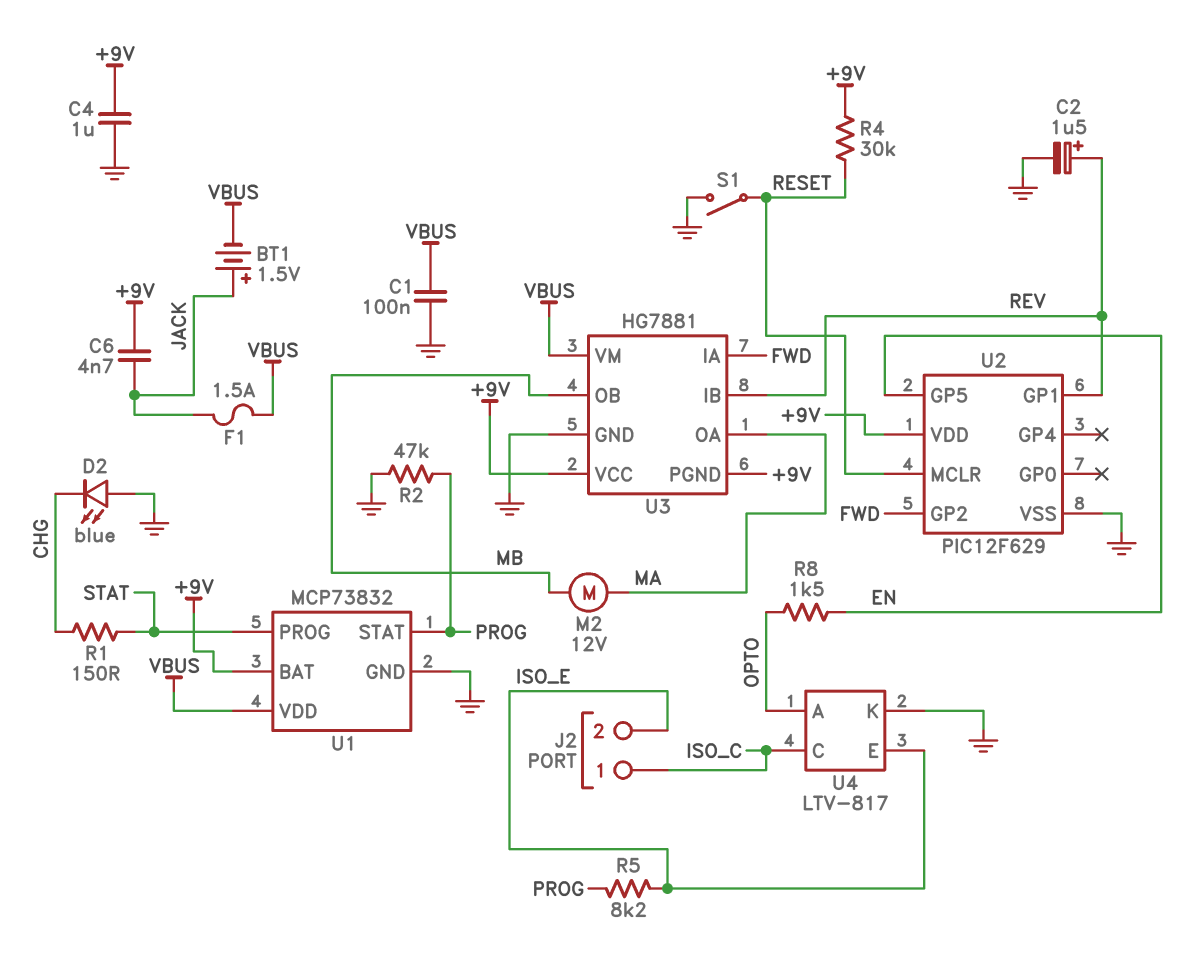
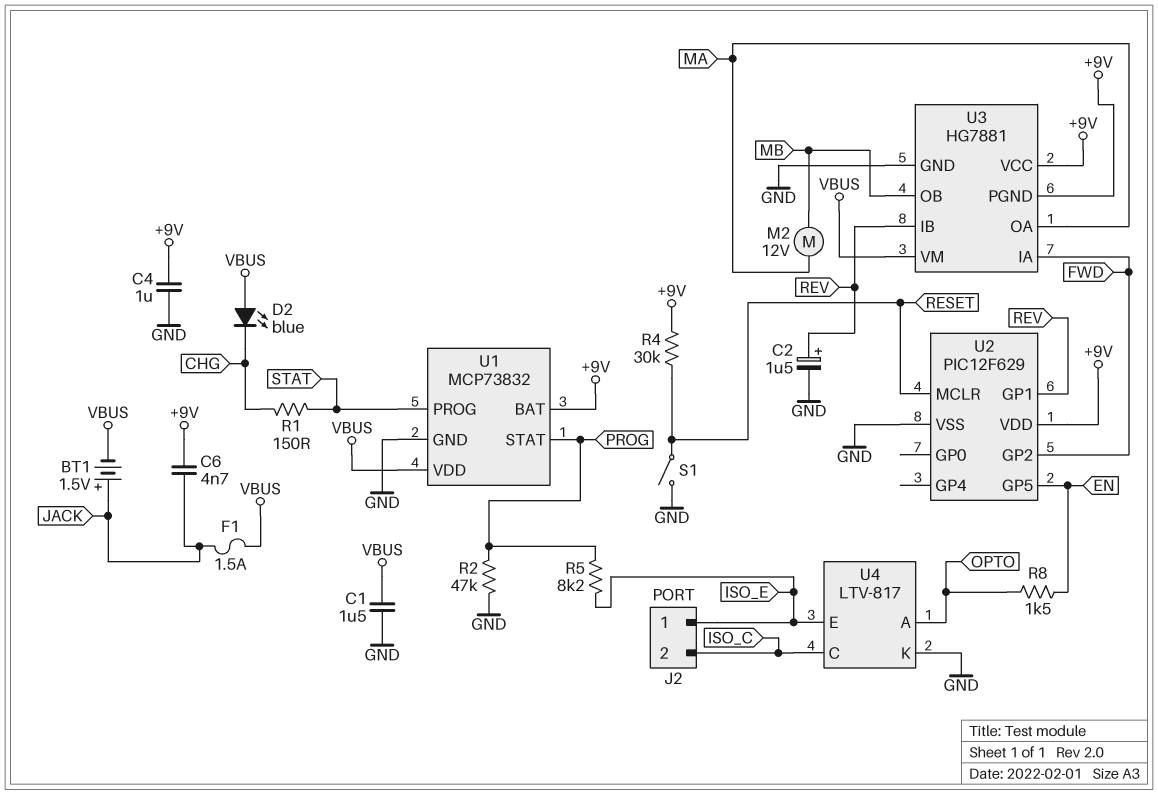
C1: 100nF (GND, VBUS) -> 1.5uF (GND, VBUS)
D2: LED blue (A GND, K CHG) -> LED blue (A VBUS, K CHG)
J2 pin 1: ISO_C -> ISO_E
J2 pin 2: ISO_E -> ISO_C

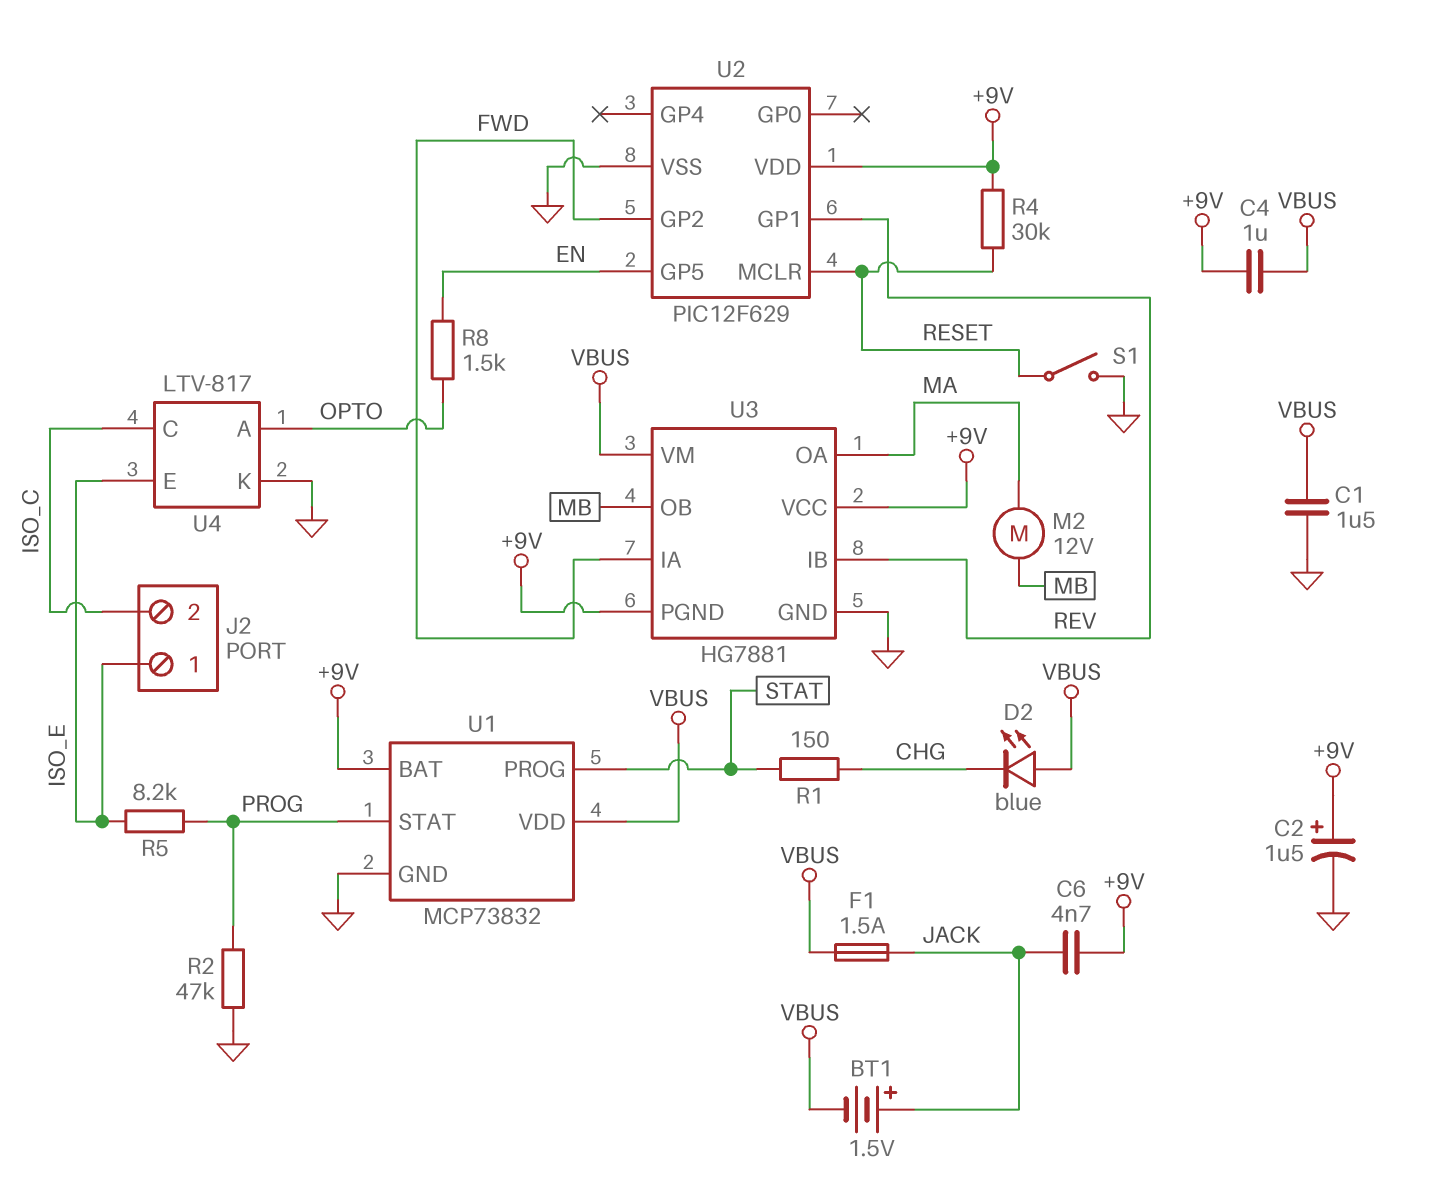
C2: 1.5uF (plus REV, minus GND) -> 1.5uF (plus +9V, minus GND)
C4: 1uF (+9V, GND) -> 1uF (+9V, VBUS)

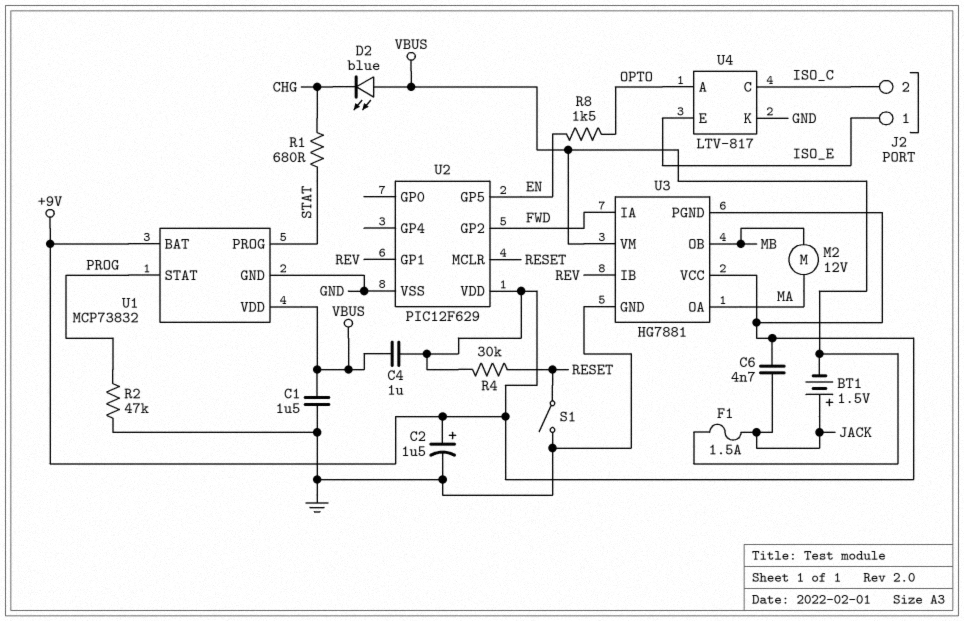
R1: 150 (CHG, STAT) -> 680 (CHG, STAT)
R5: 8.2k (ISO_E, PROG) -> none

